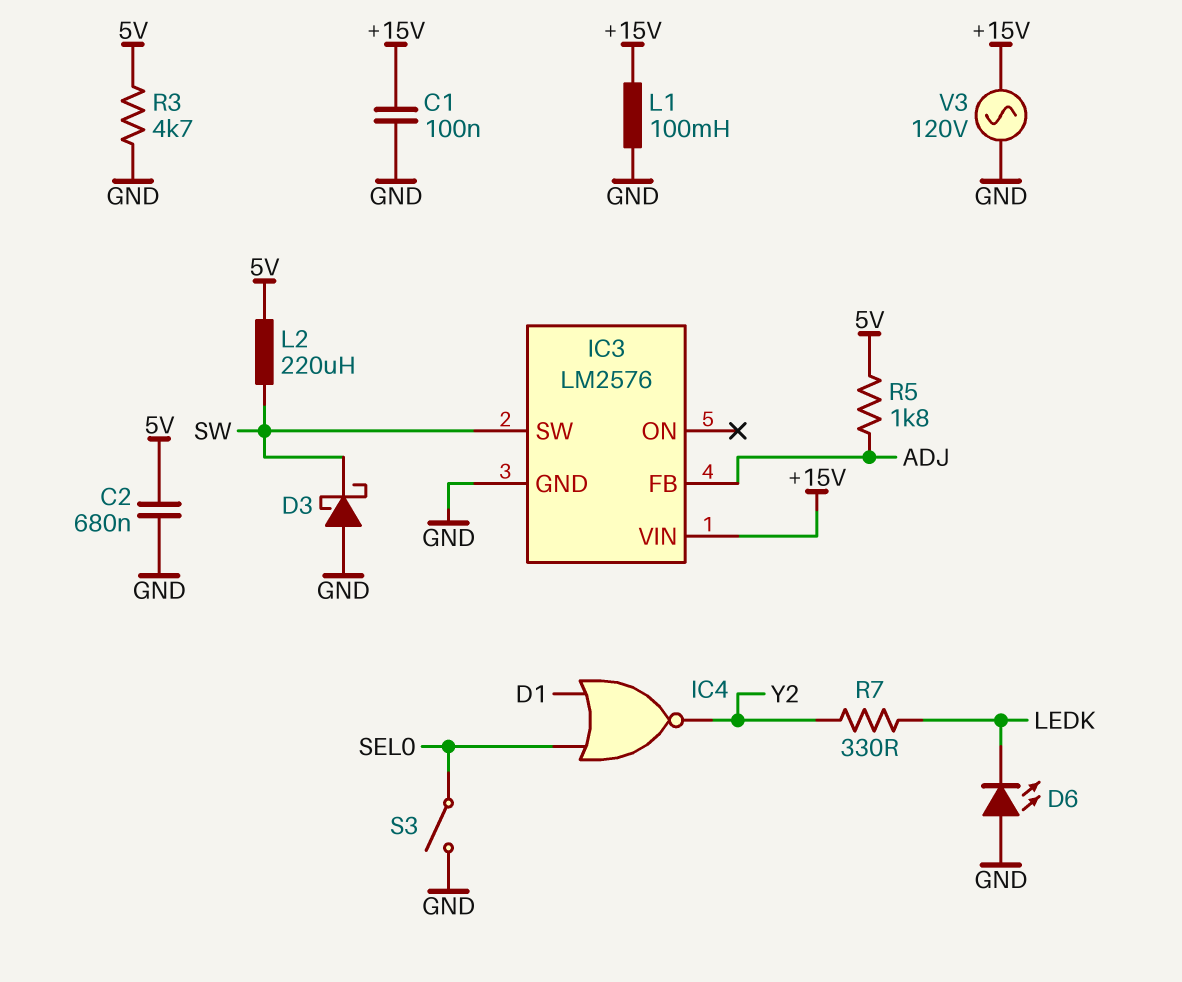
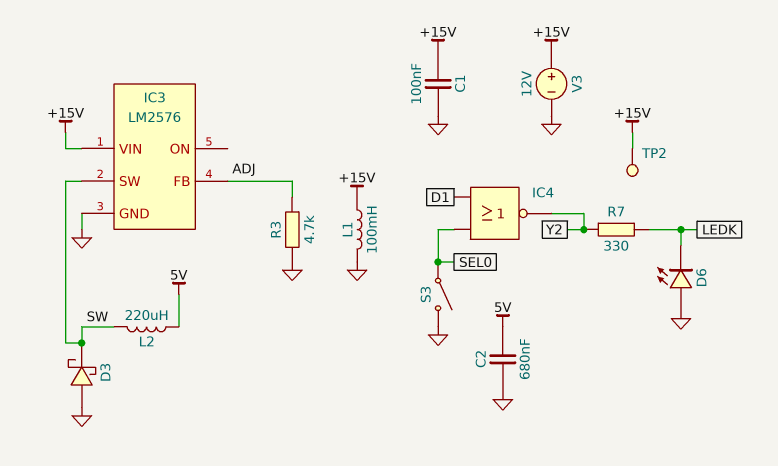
R3: 4.7k (5V, GND) -> 4.7k (ADJ, GND)
R5: 1.8k (5V, ADJ) -> none
TP2: none -> test point (+15V)
V3: AC 120V (+15V, GND) -> 12V (plus +15V, minus GND)

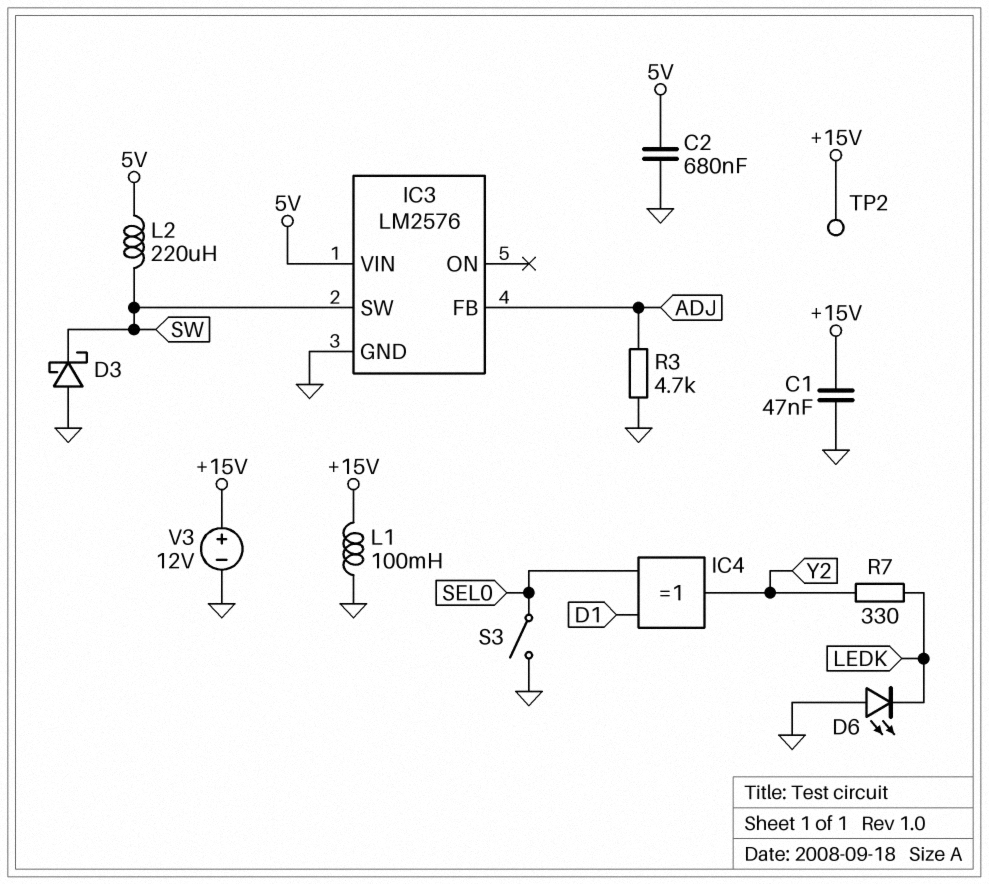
C1: 100nF (+15V, GND) -> 47nF (+15V, GND)
IC3 pin VIN: +15V -> 5V
IC4: NOR (in D1, in SEL0, out Y2) -> XOR (in D1, in SEL0, out Y2)

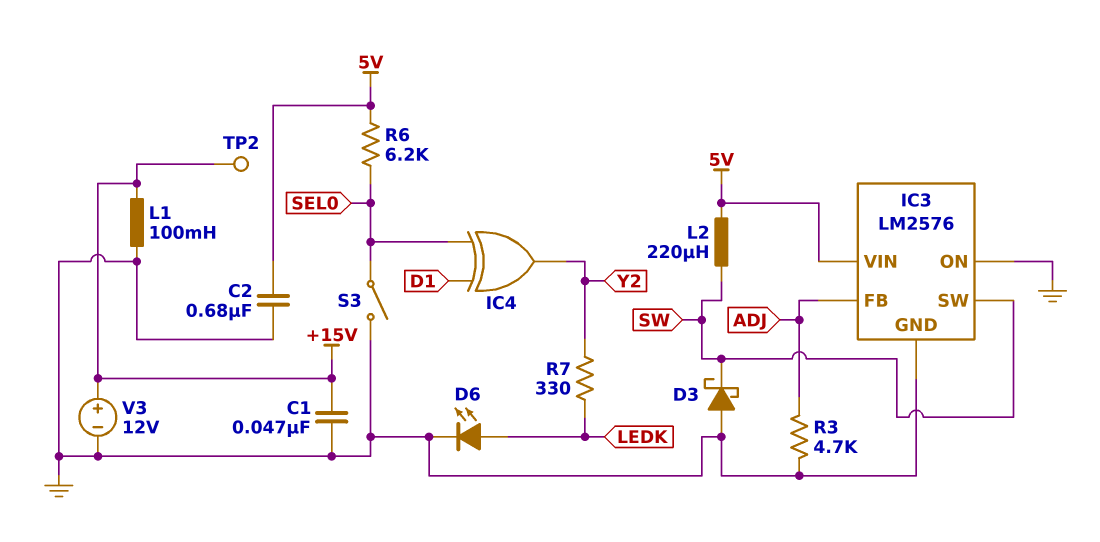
D6: LED (A GND, K LEDK) -> LED (A LEDK, K GND)
IC3 pin ON: none -> GND
R6: none -> 6.2k (5V, SEL0)

